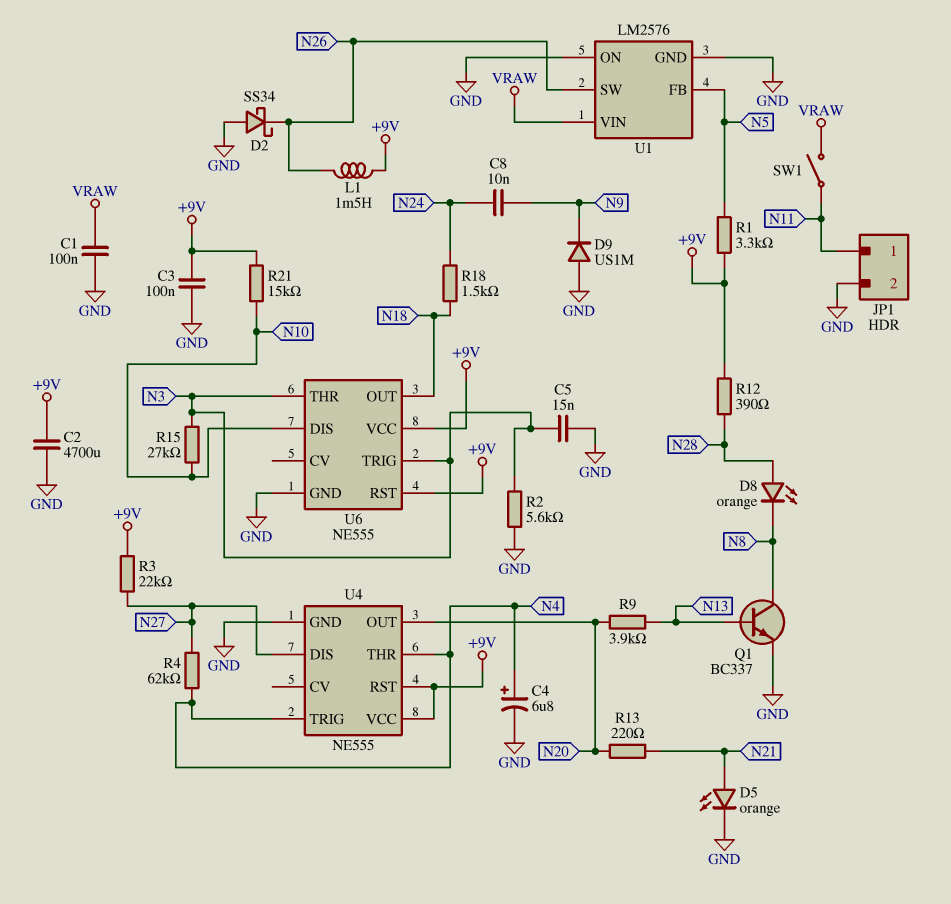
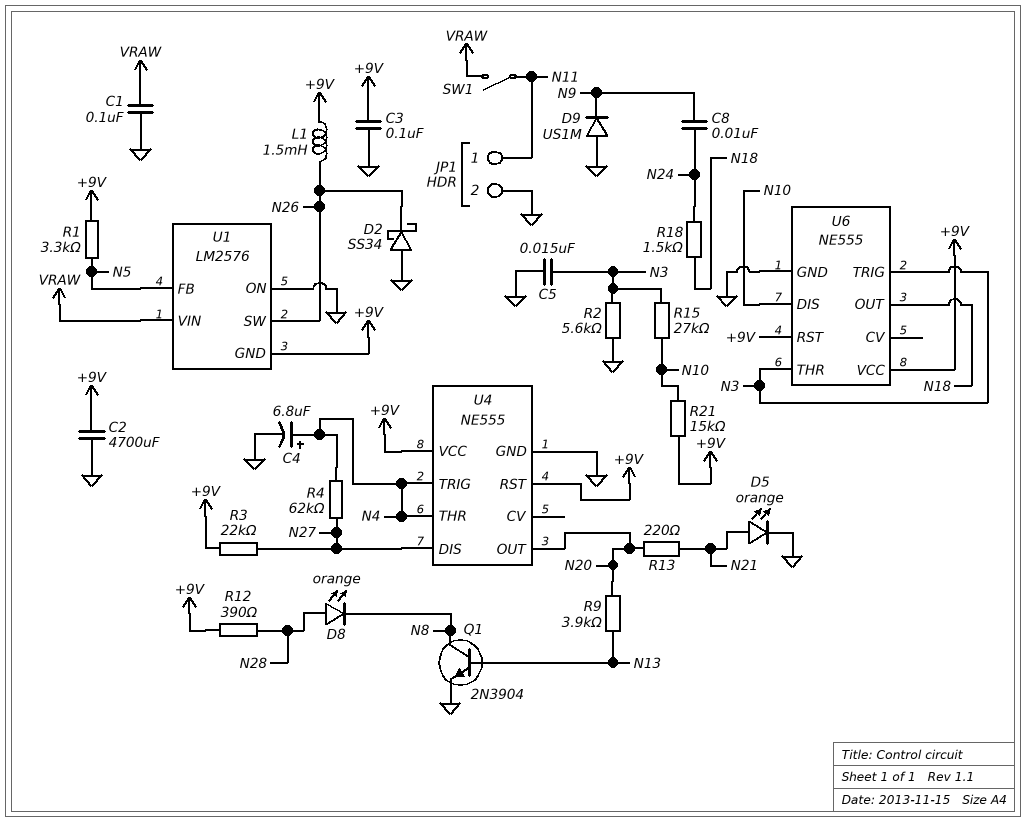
Q1: NPN BC337 (B N13, C N8, E GND) -> NPN 2N3904 (B N13, C N8, E GND)
U1 pin GND: GND -> +9V

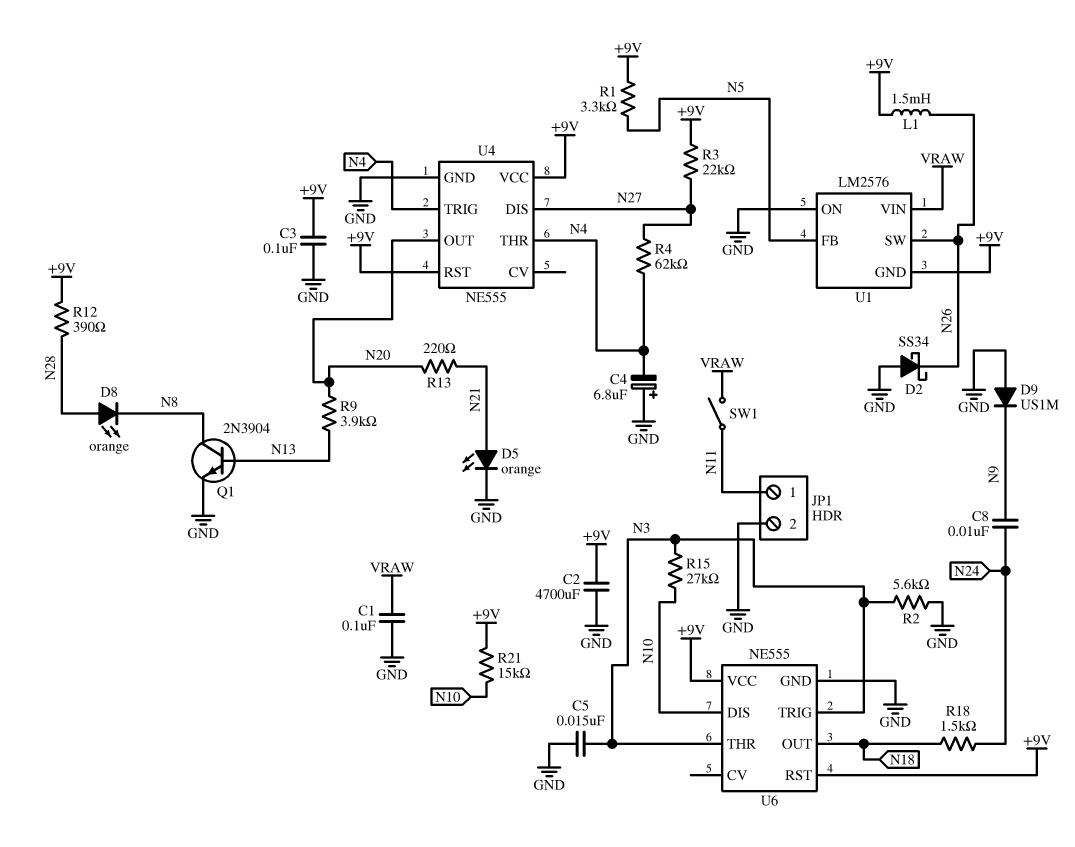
C4: 6.8uF (plus N4, minus GND) -> 6.8uF (plus GND, minus N4)

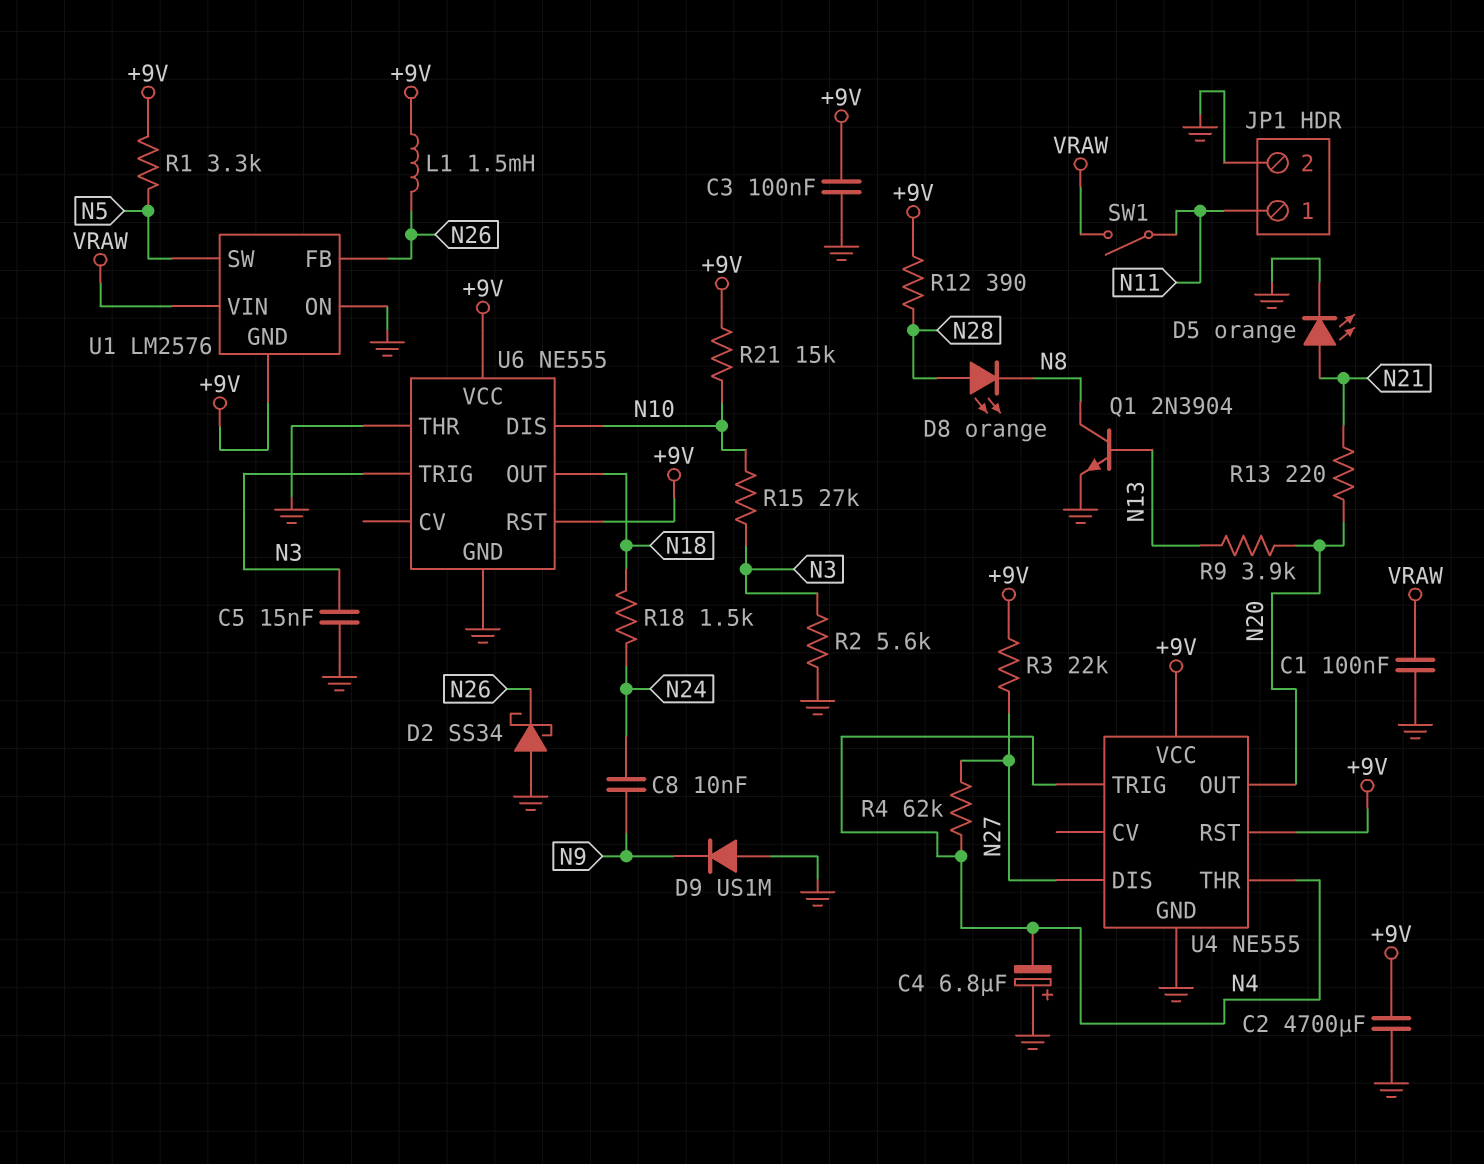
U1 pin FB: N5 -> N26
U1 pin SW: N26 -> N5
U6 pin THR: N3 -> GND

